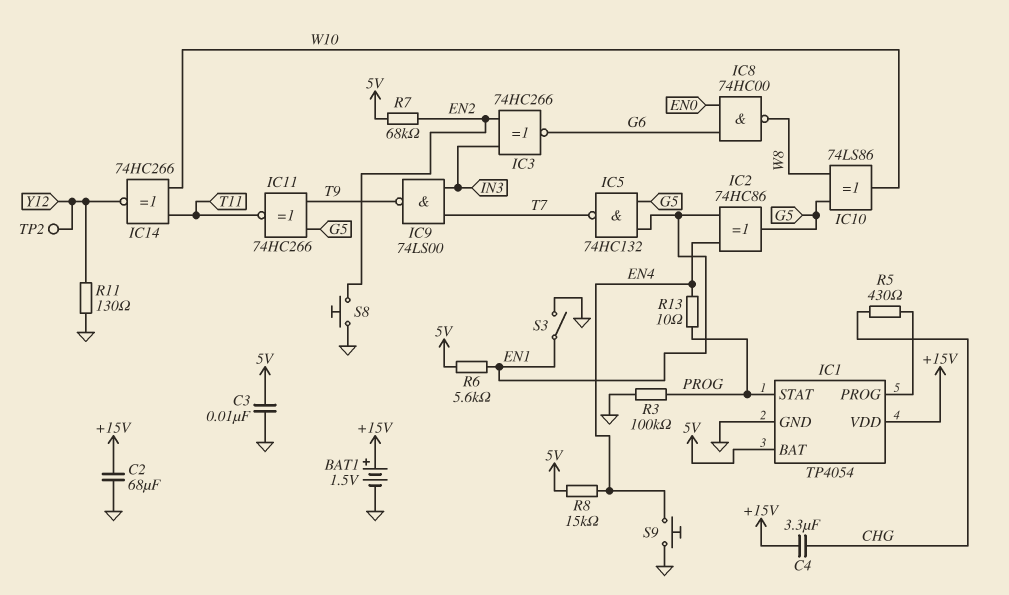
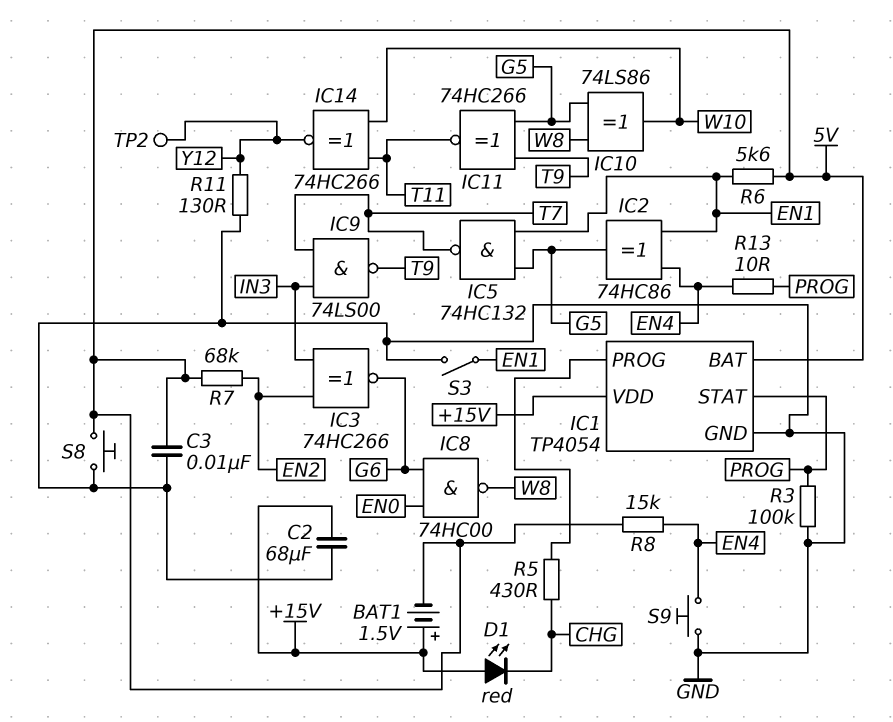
BAT1: 1.5V (plus +15V, minus GND) -> 1.5V (plus +15V, minus 5V)
C4: 3.3uF (+15V, CHG) -> none
D1: none -> LED red (A +15V, K CHG)
S8: button (EN2, GND) -> button (5V, GND)

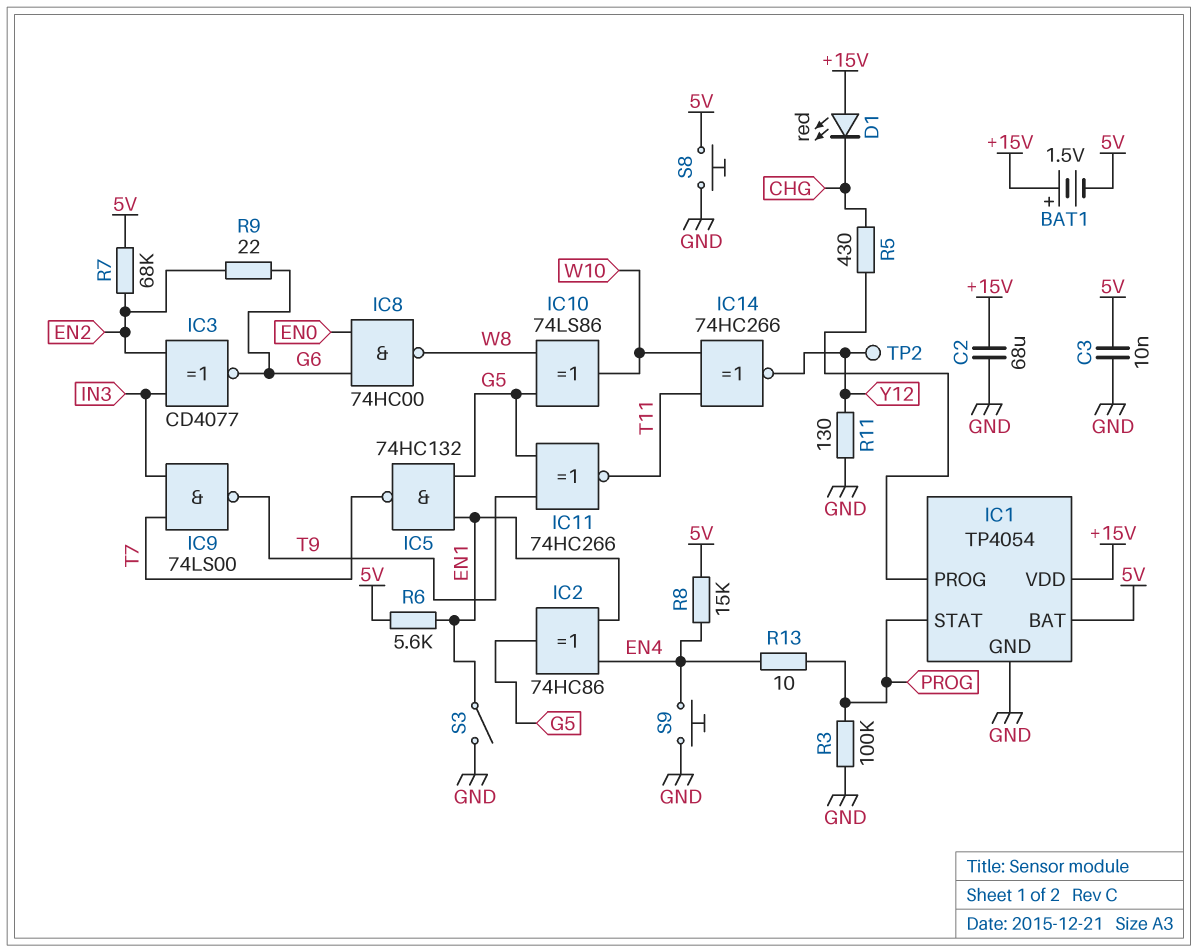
IC3: XNOR 74HC266 (in EN2, in IN3, out G6) -> XNOR CD4077 (in EN2, in IN3, out G6)
R9: none -> 22 (EN2, G6)

